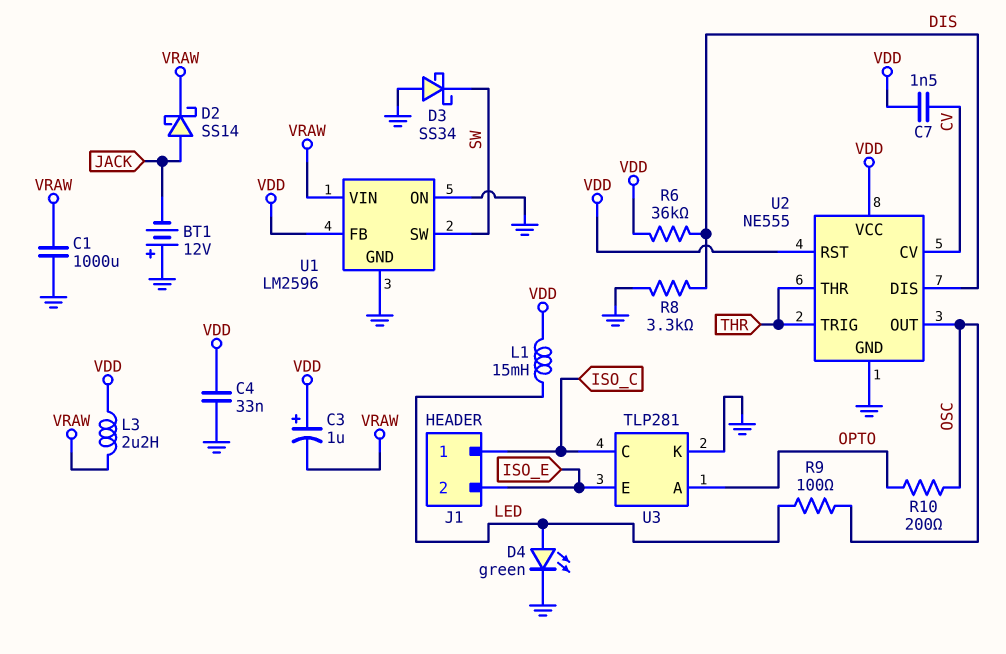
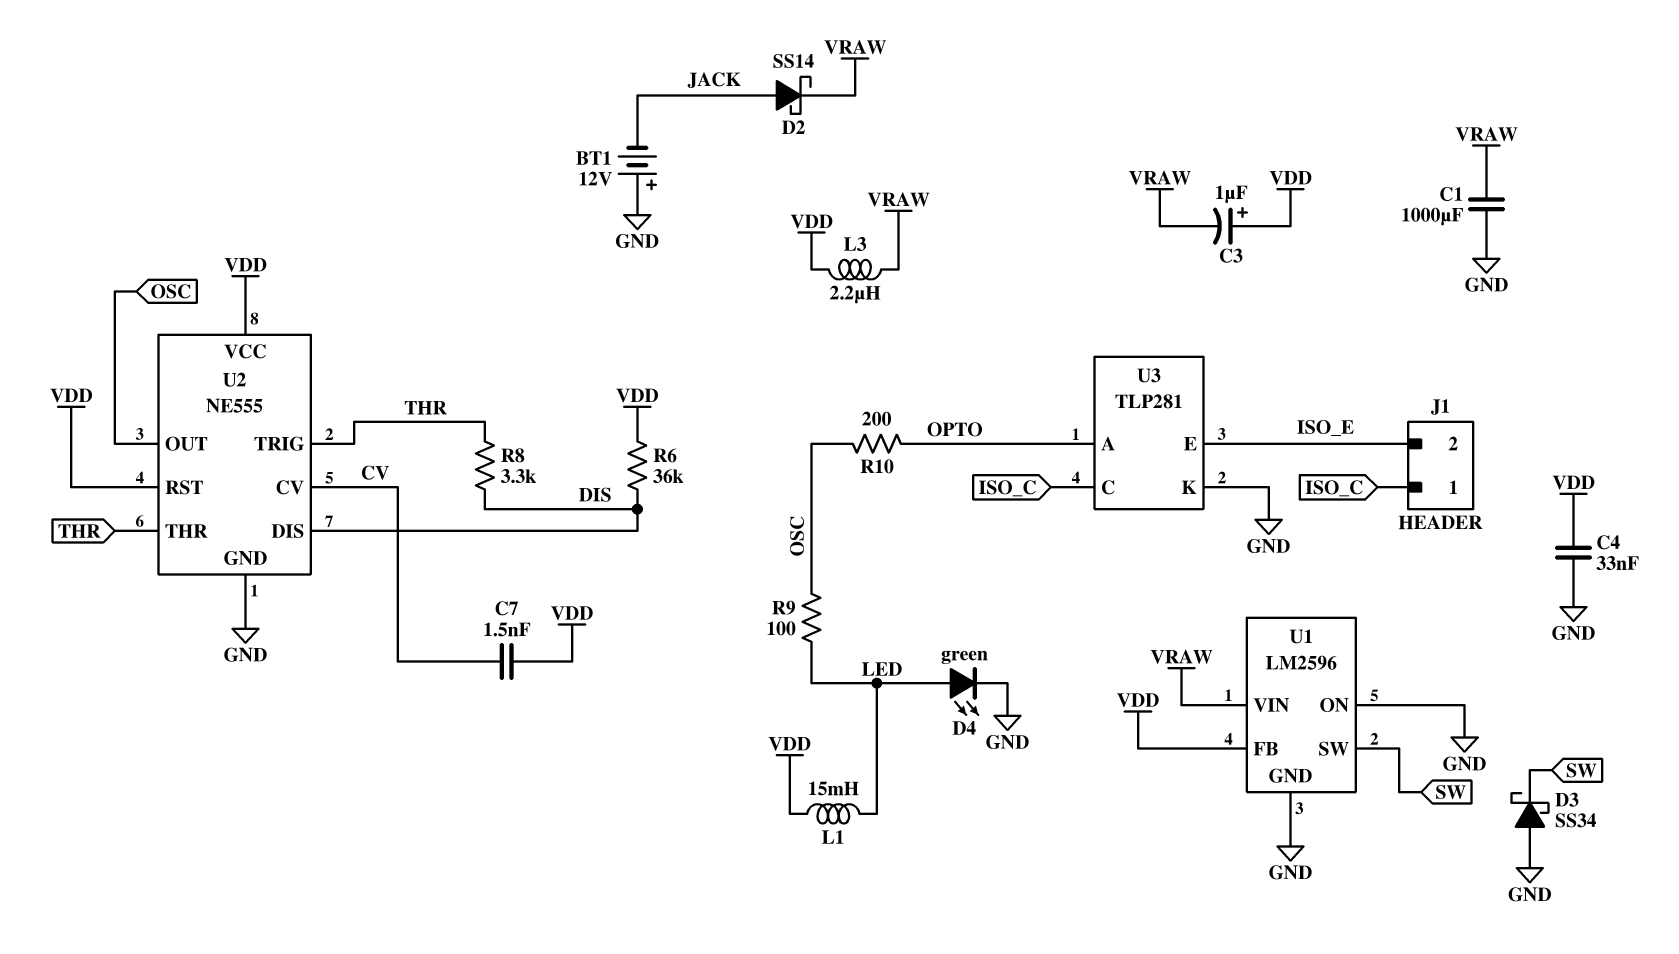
R8: 3.3k (DIS, GND) -> 3.3k (DIS, THR)

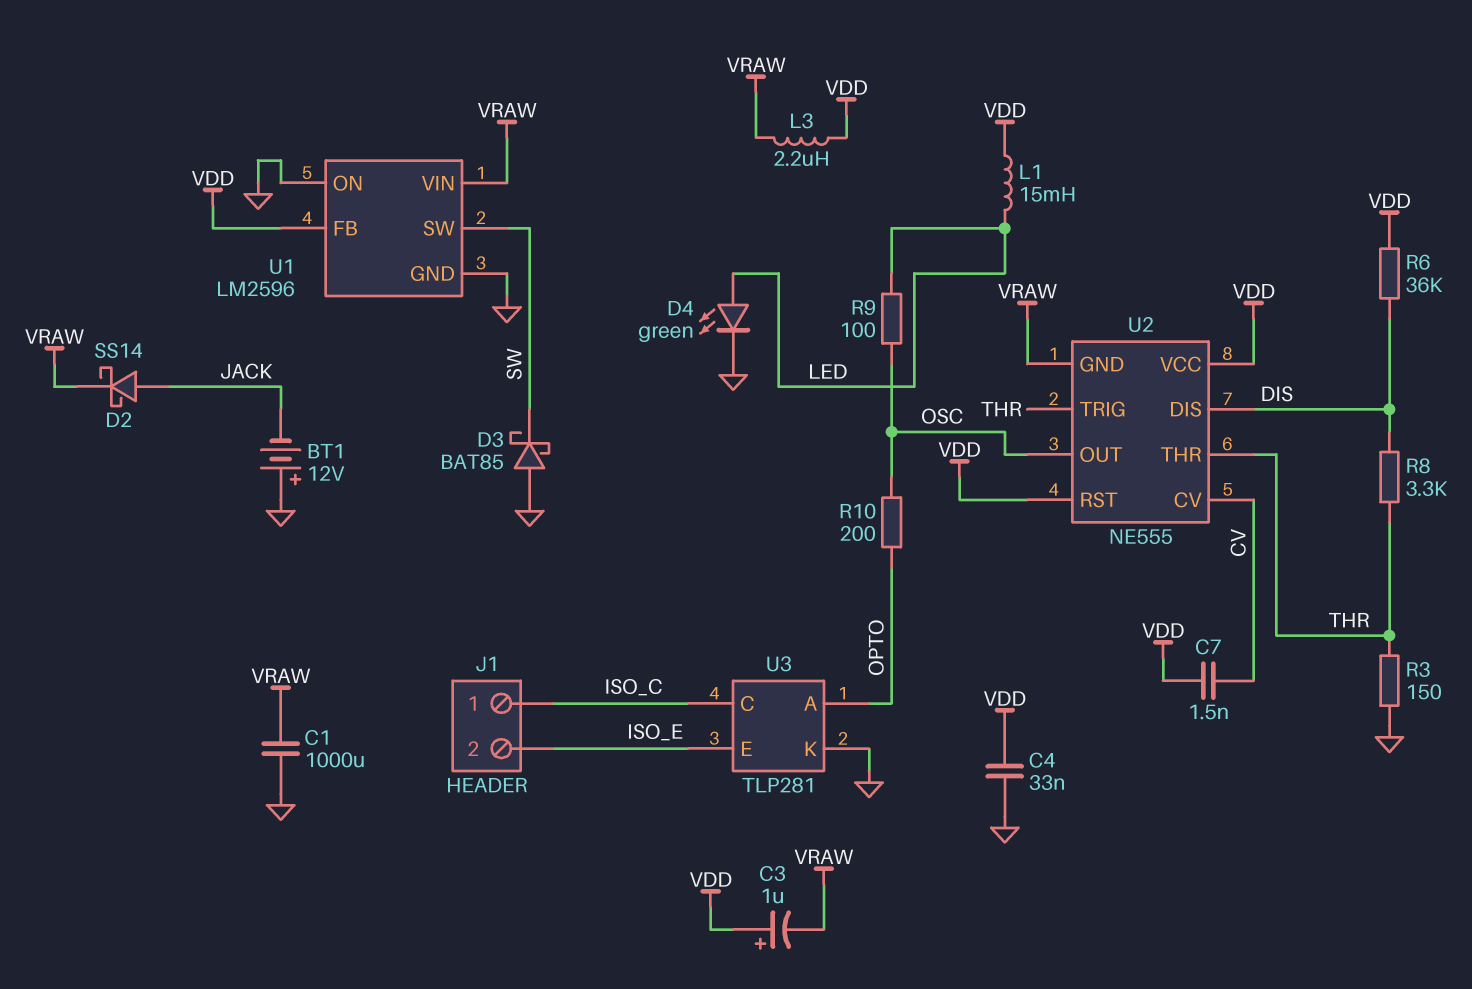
D3: schottky SS34 (A GND, K SW) -> schottky BAT85 (A GND, K SW)
R3: none -> 150 (GND, THR)
U2 pin GND: GND -> VRAW

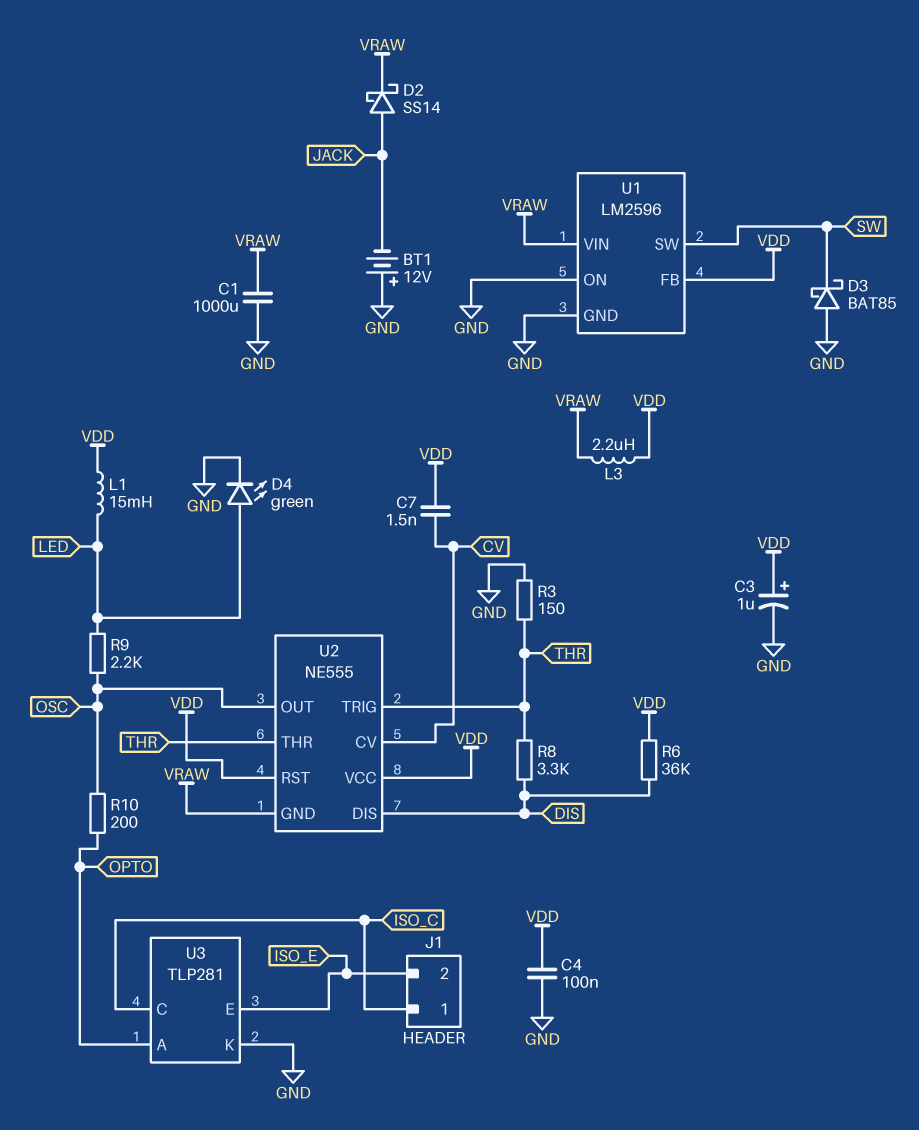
C3: 1uF (plus VDD, minus VRAW) -> 1uF (plus VDD, minus GND)
C4: 33nF (GND, VDD) -> 100nF (GND, VDD)
R9: 100 (LED, OSC) -> 2.2k (LED, OSC)

